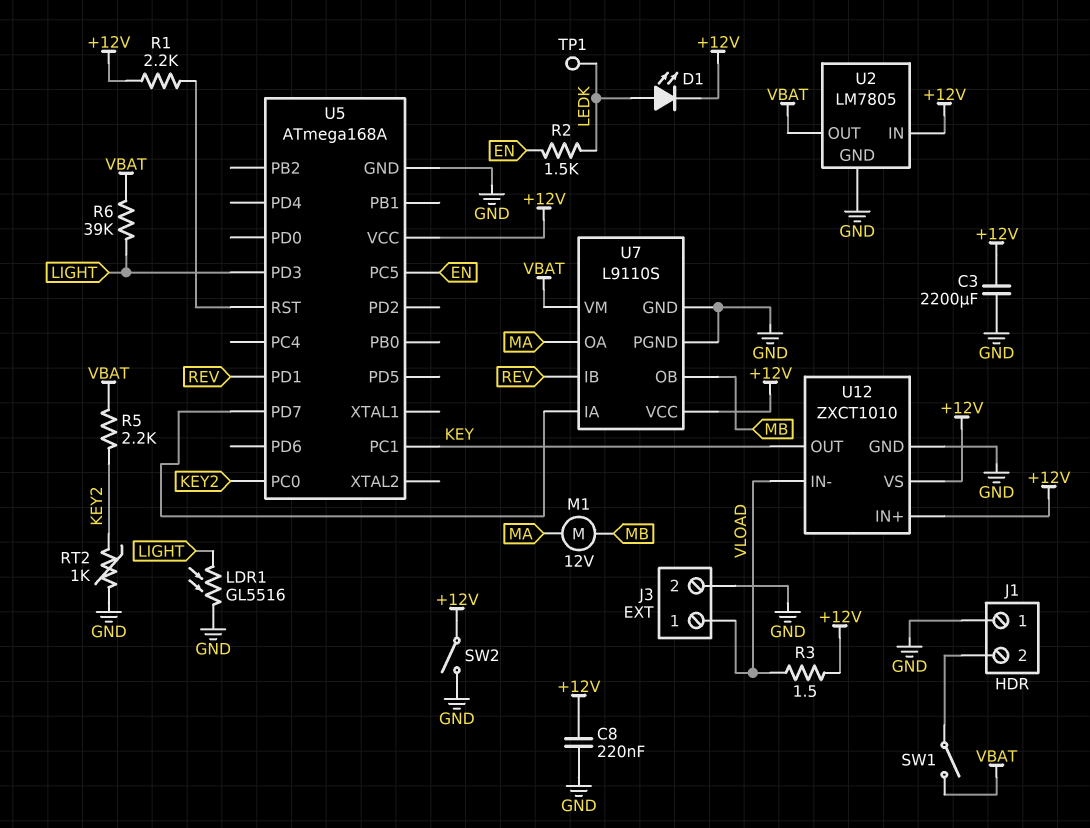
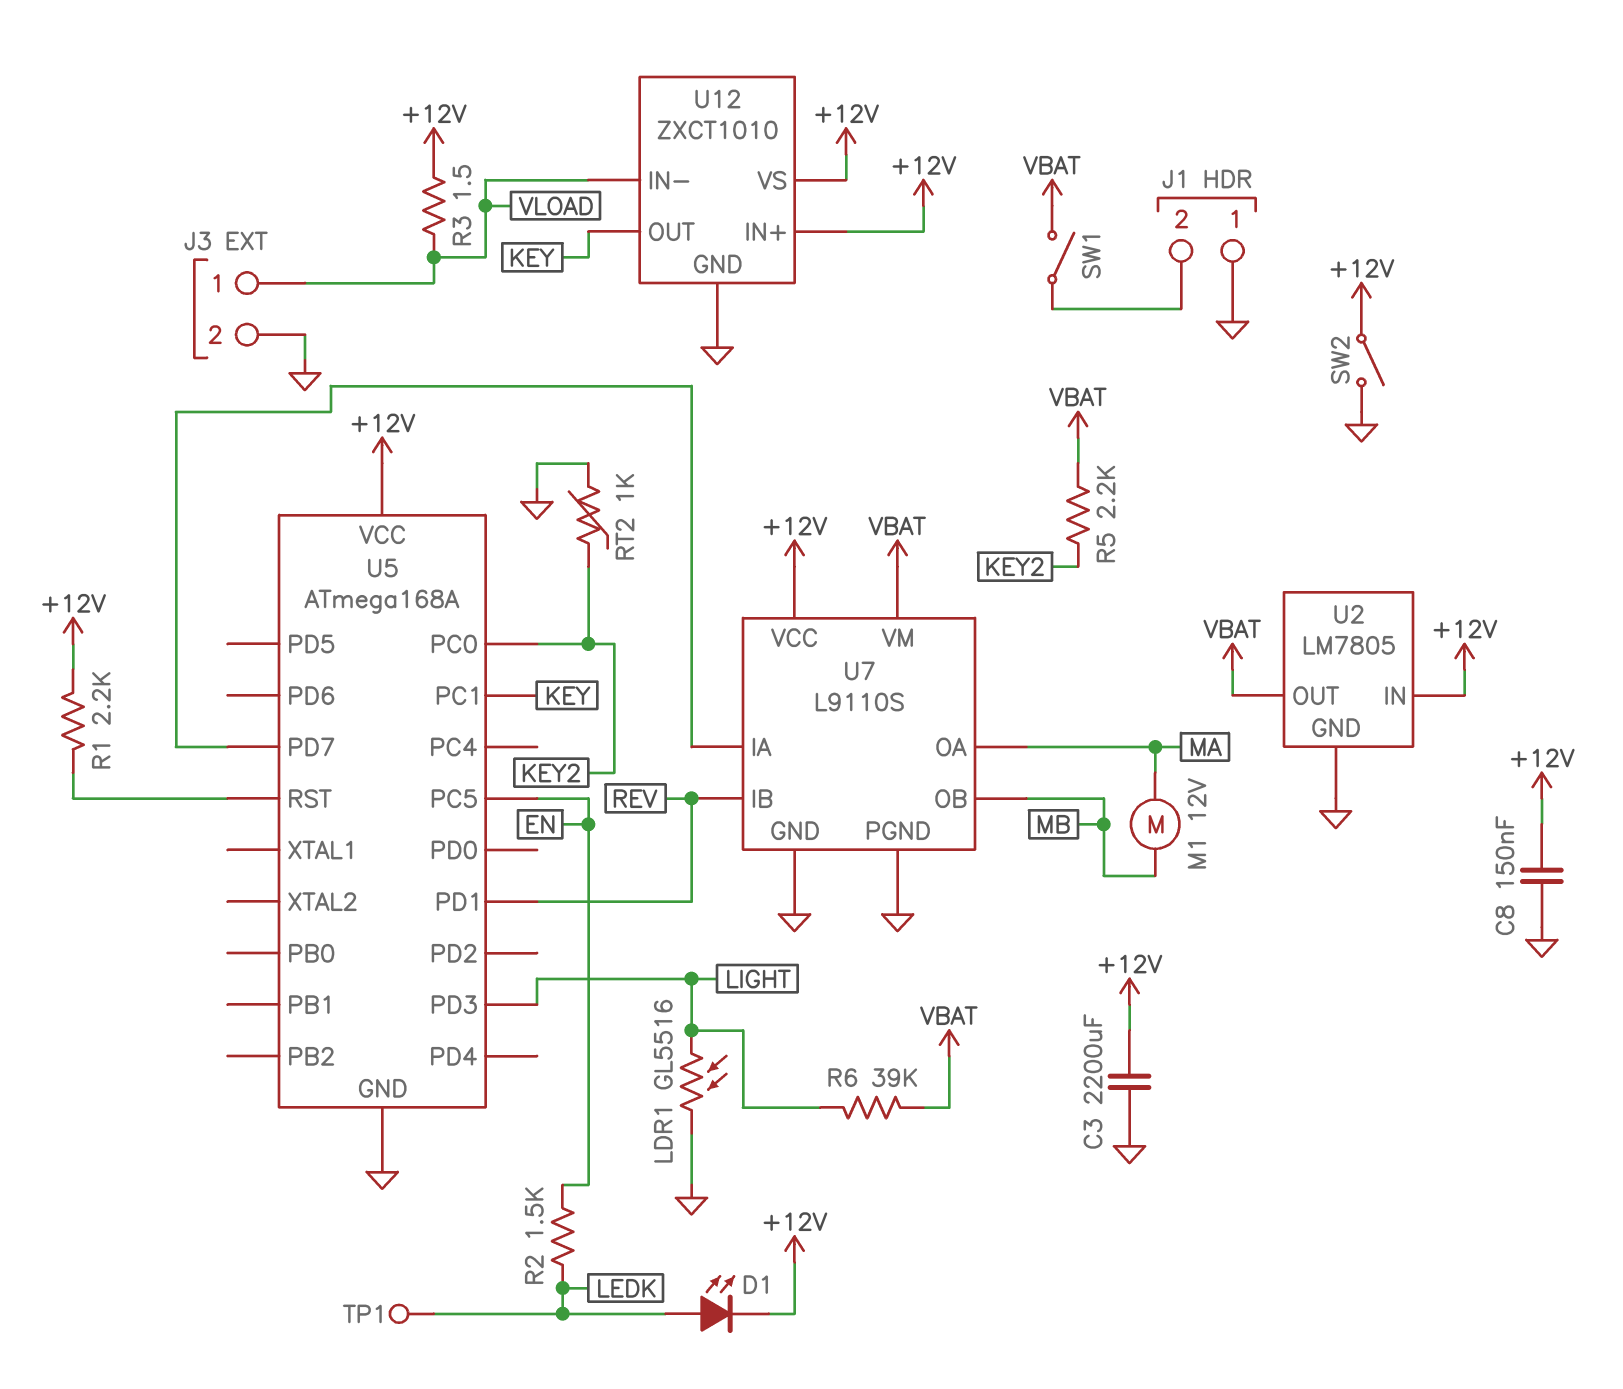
C8: 220nF (+12V, GND) -> 150nF (+12V, GND)

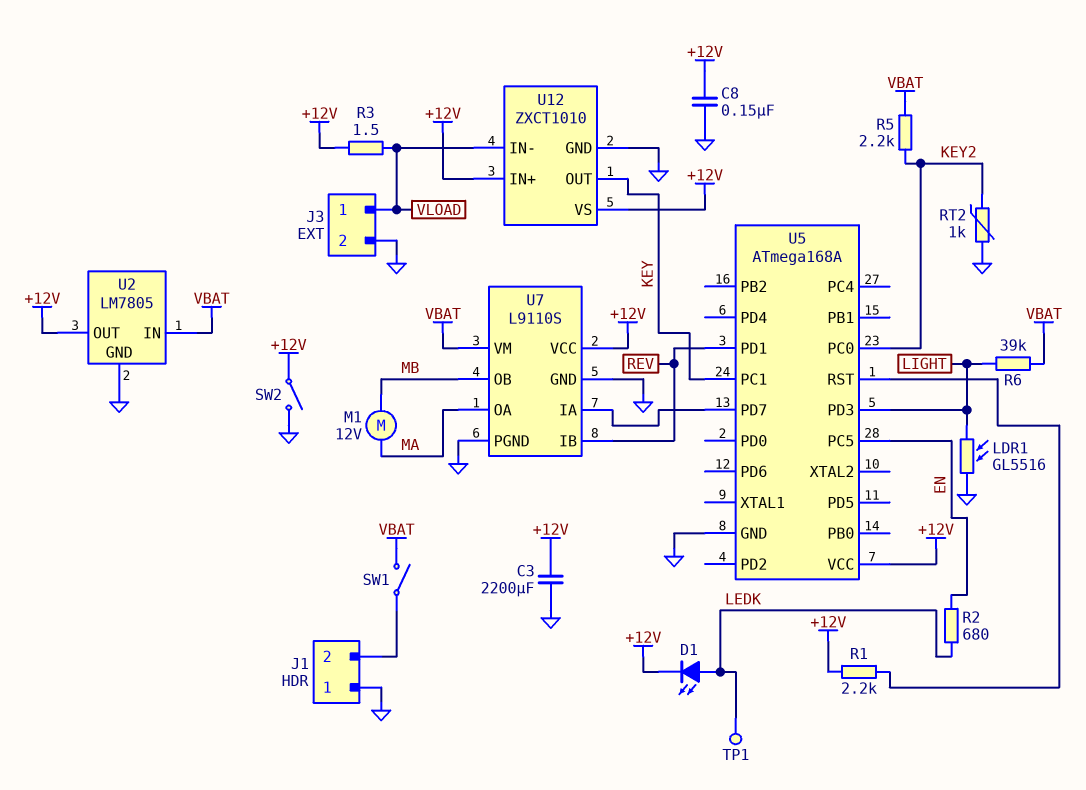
R2: 1.5k (EN, LEDK) -> 680 (EN, LEDK)
U2 pin IN: +12V -> VBAT
U2 pin OUT: VBAT -> +12V

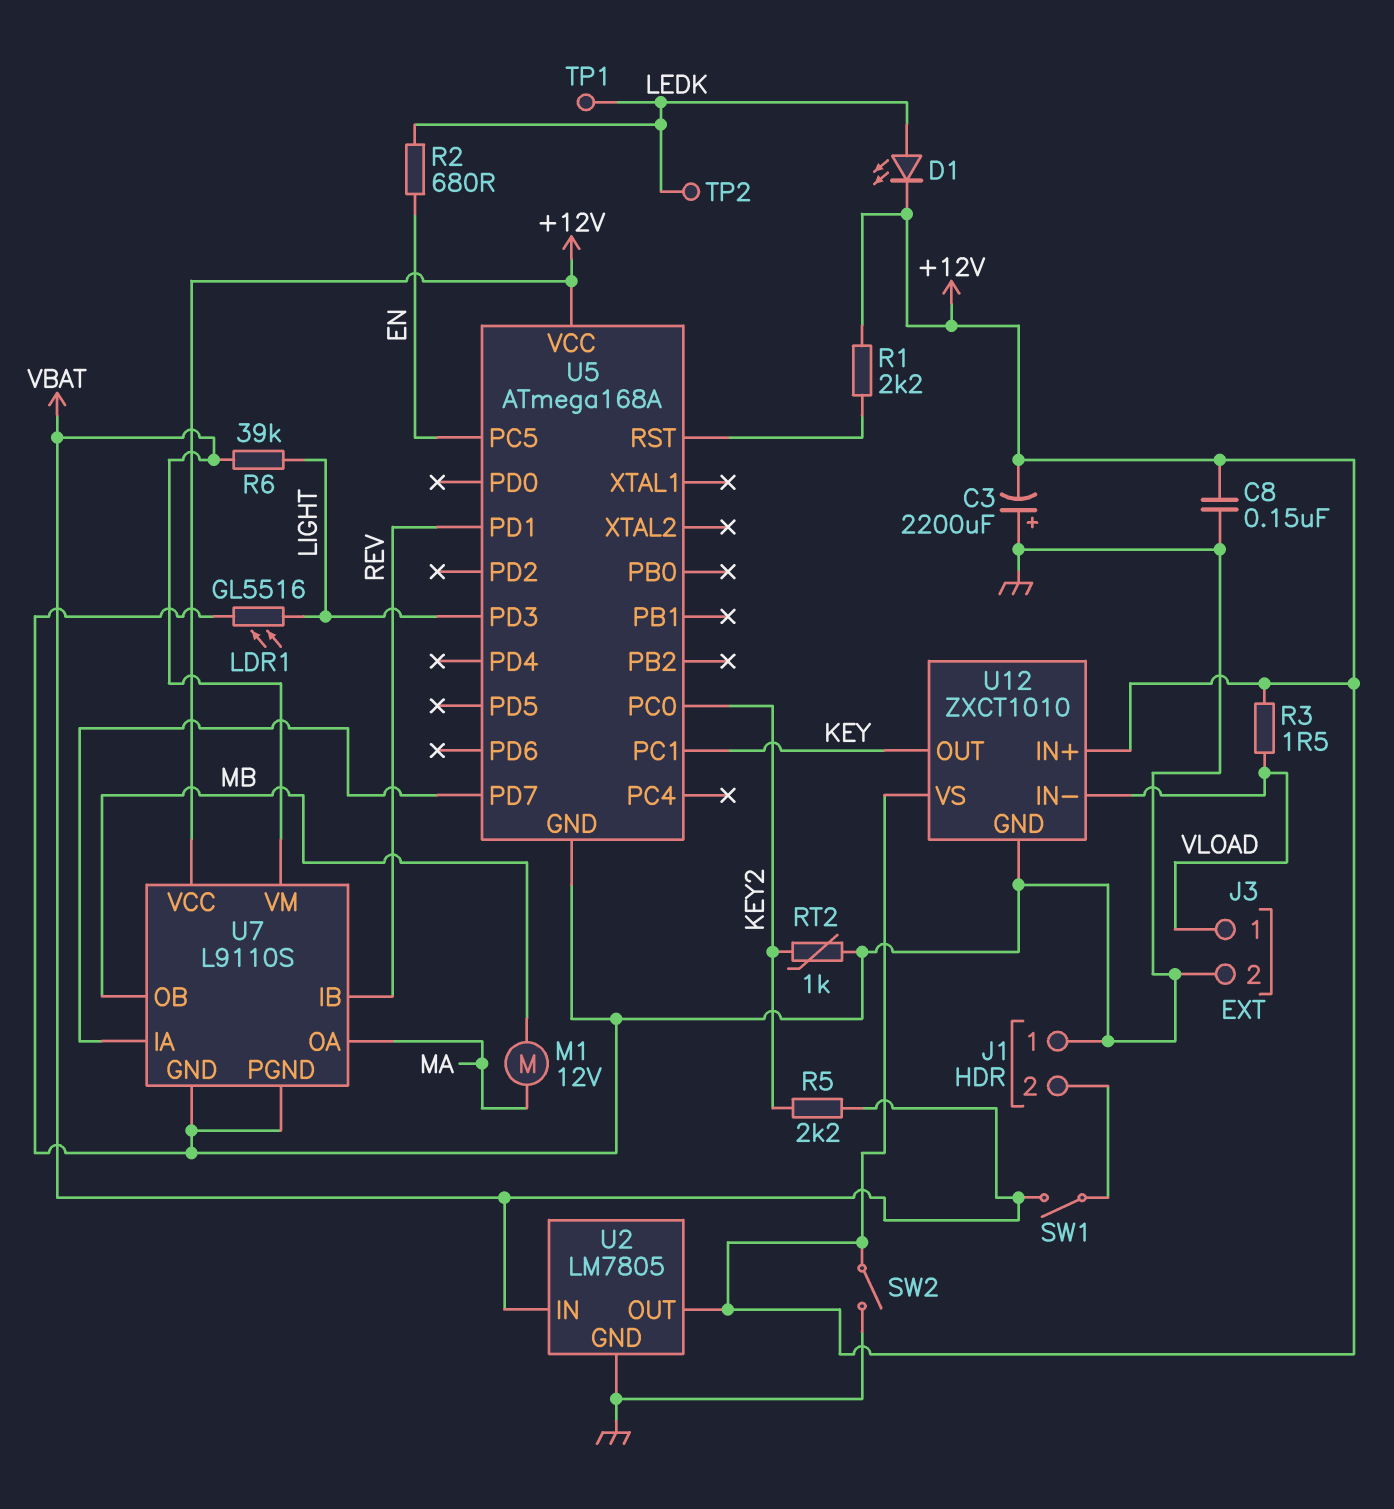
C3: 2200uF (+12V, GND) -> 2200uF (plus GND, minus +12V)
TP2: none -> test point (LEDK)

